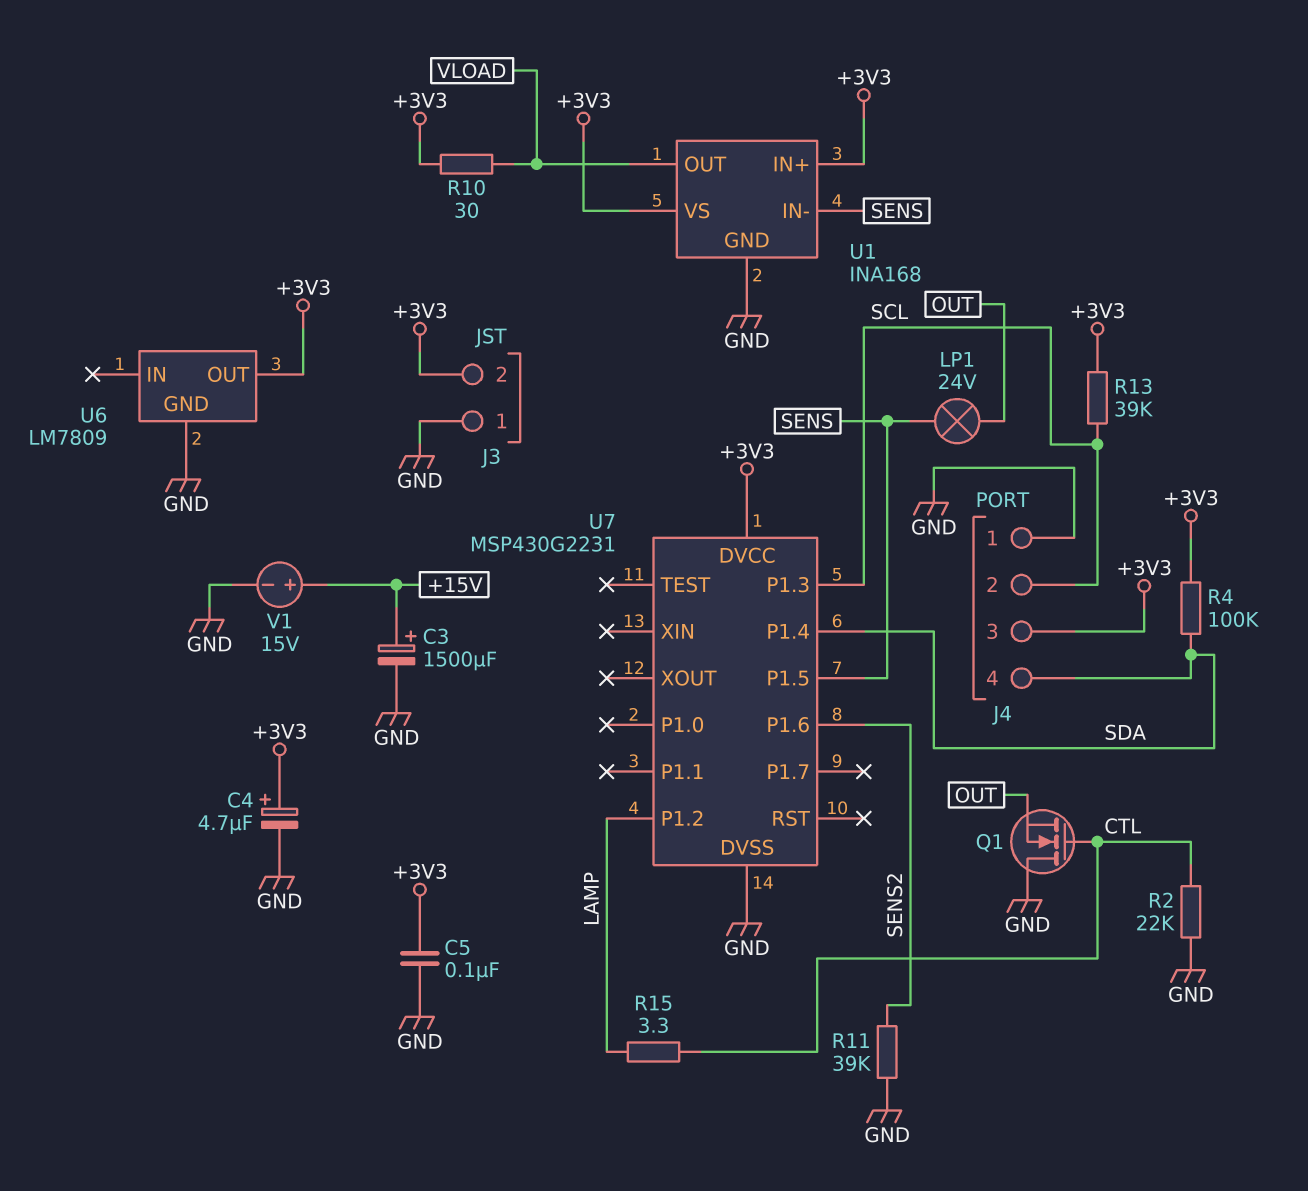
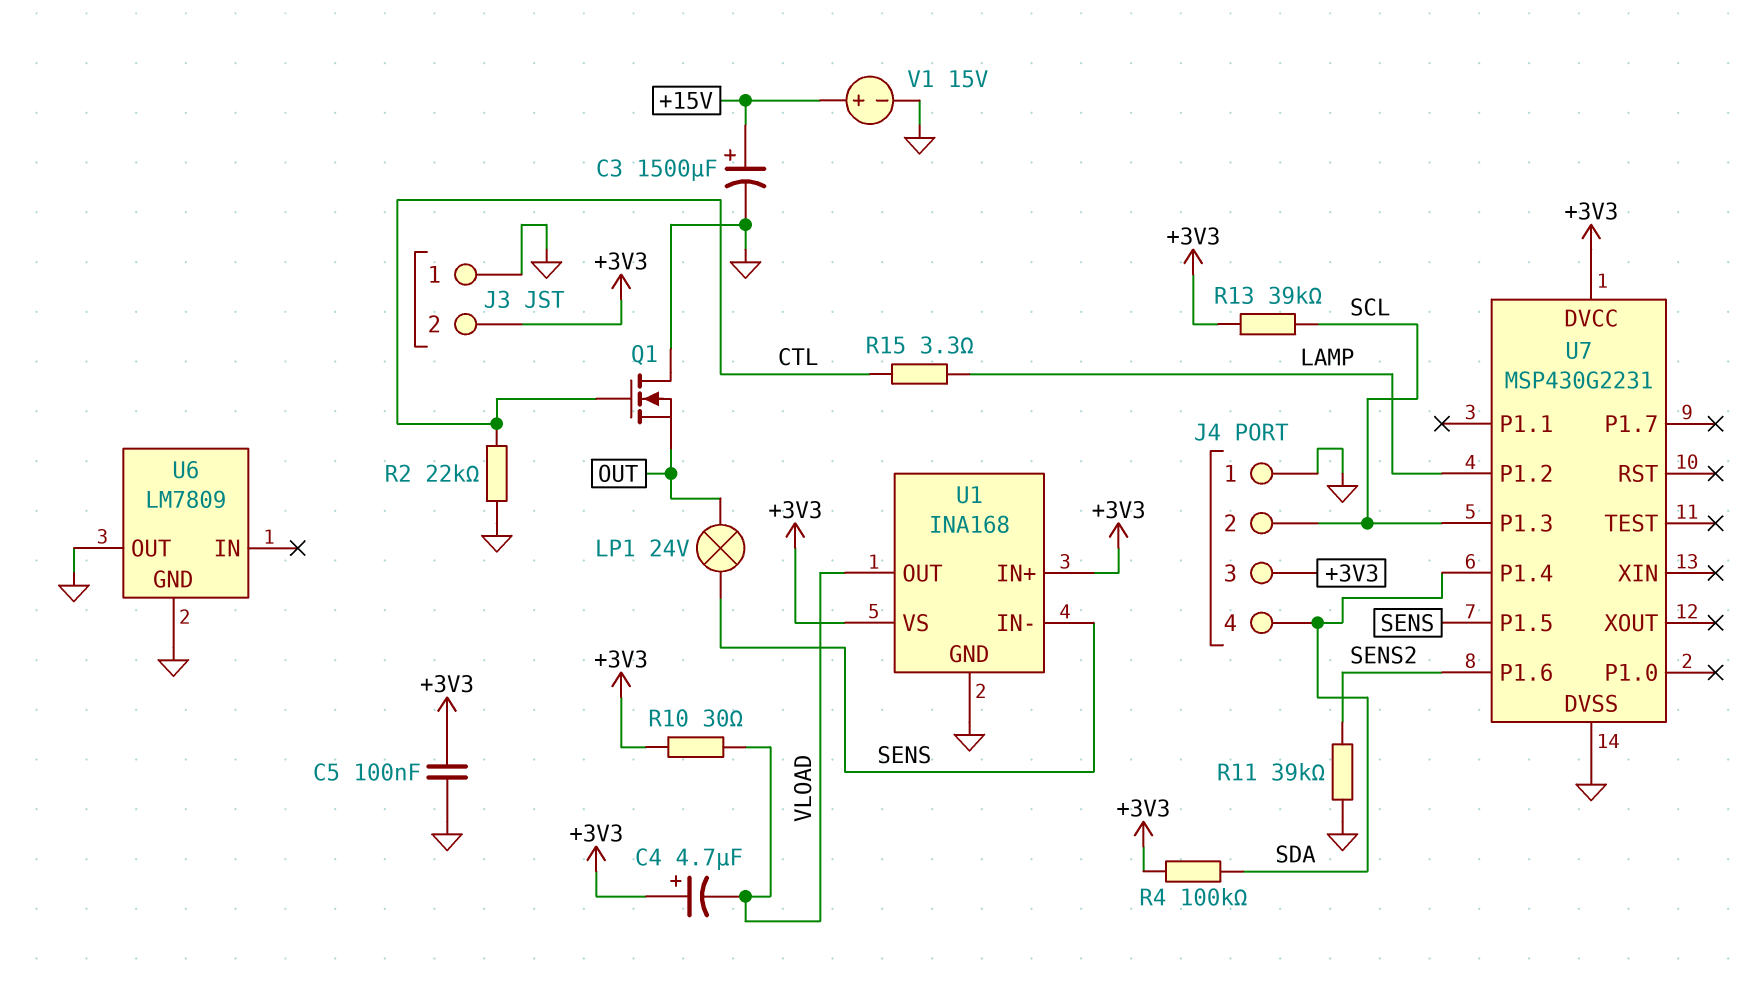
C4: 4.7uF (plus +3V3, minus GND) -> 4.7uF (plus +3V3, minus VLOAD)
U6 pin OUT: +3V3 -> GND

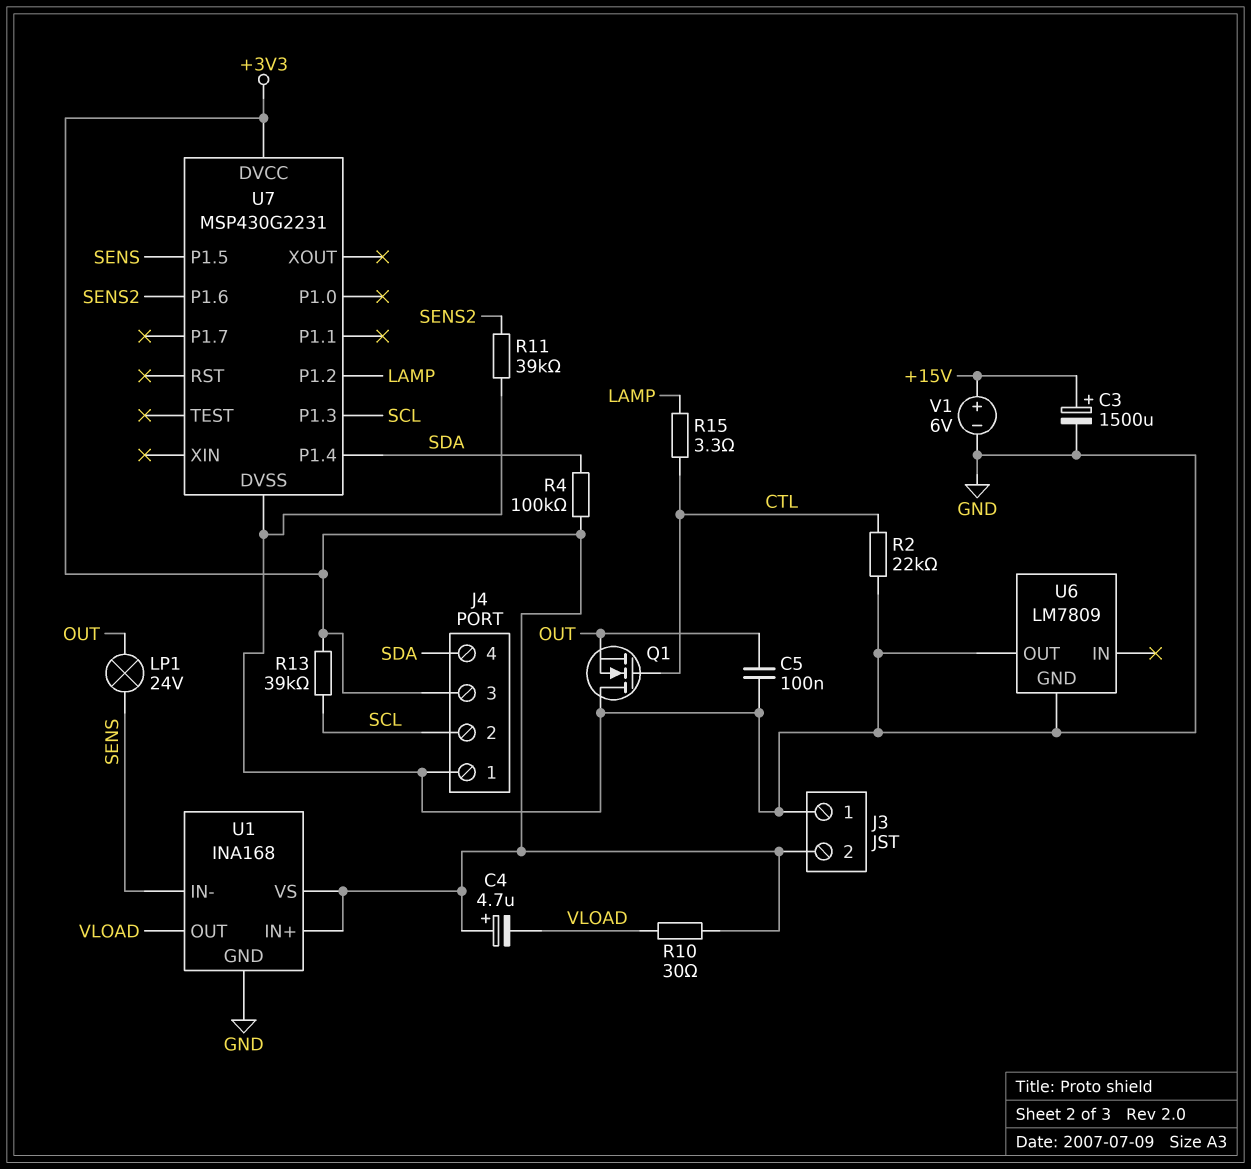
C5: 100nF (+3V3, GND) -> 100nF (GND, OUT)
V1: 15V (plus +15V, minus GND) -> 6V (plus +15V, minus GND)

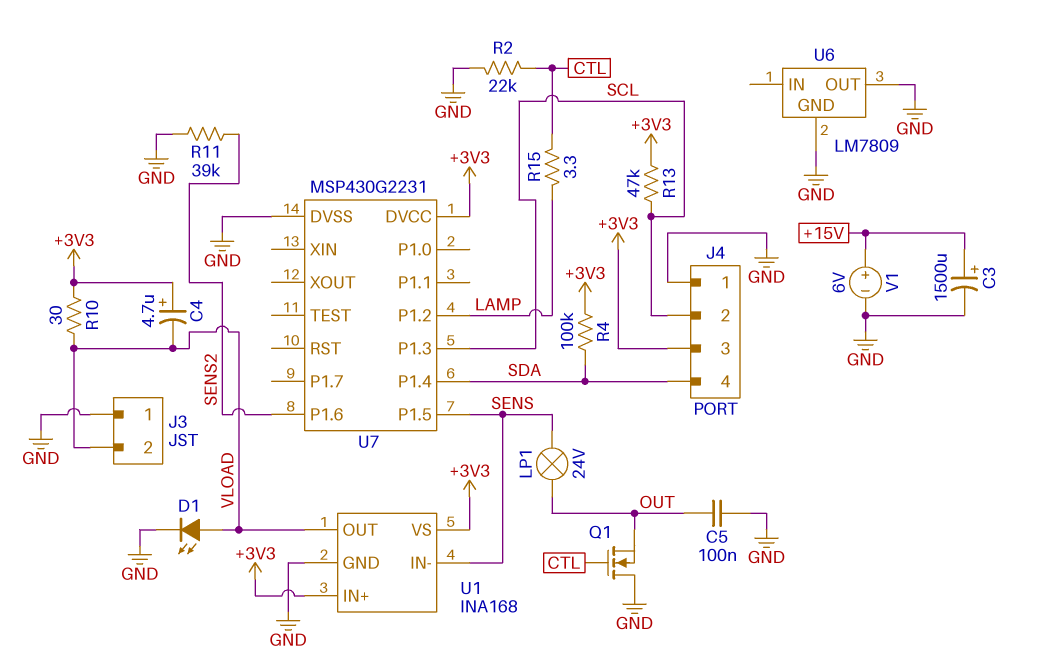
D1: none -> LED (A VLOAD, K GND)
J3 pin 2: +3V3 -> VLOAD
R13: 39k (+3V3, SCL) -> 47k (+3V3, SCL)

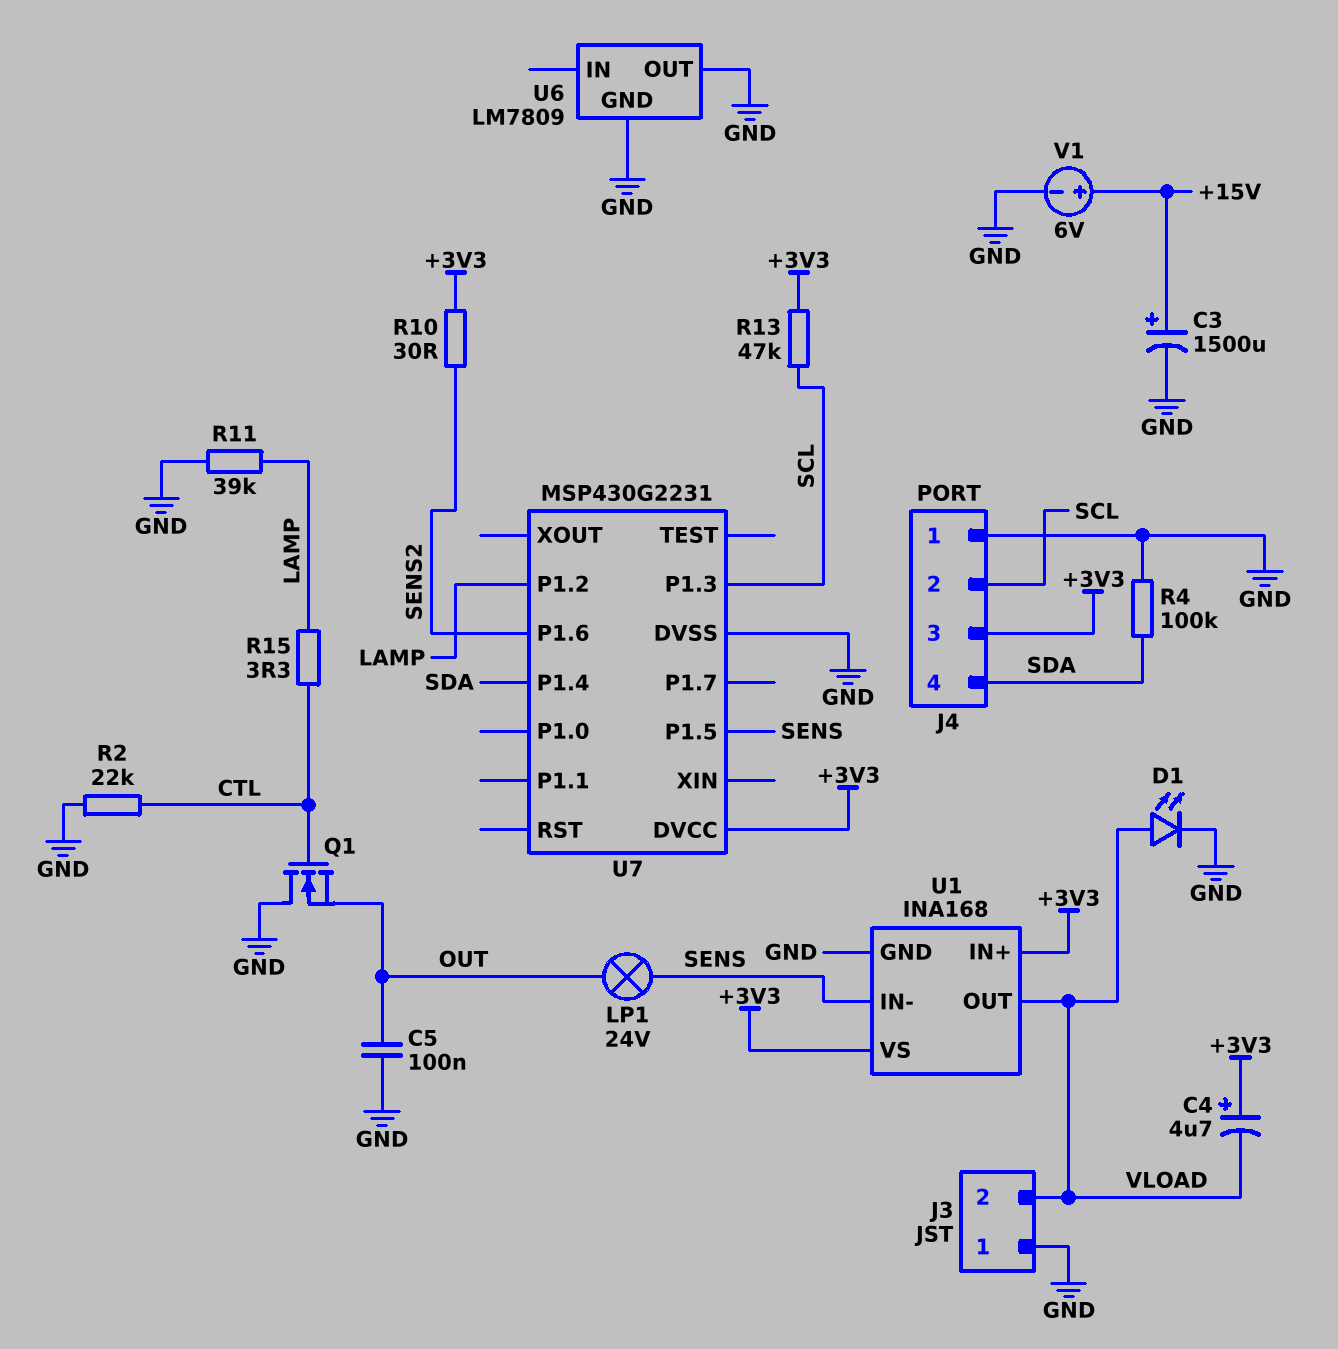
R4: 100k (+3V3, SDA) -> 100k (GND, SDA)
R10: 30 (+3V3, VLOAD) -> 30 (+3V3, SENS2)
R11: 39k (GND, SENS2) -> 39k (GND, LAMP)

